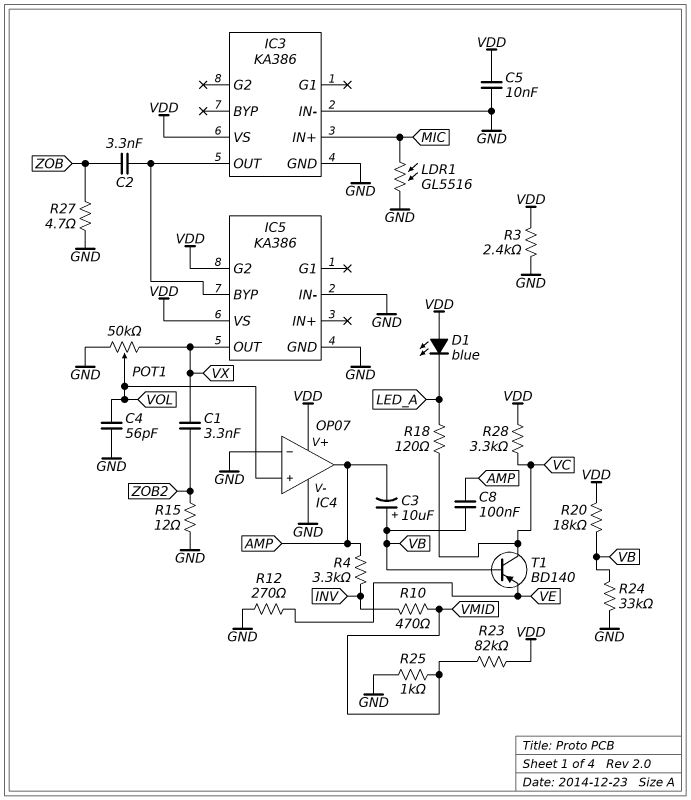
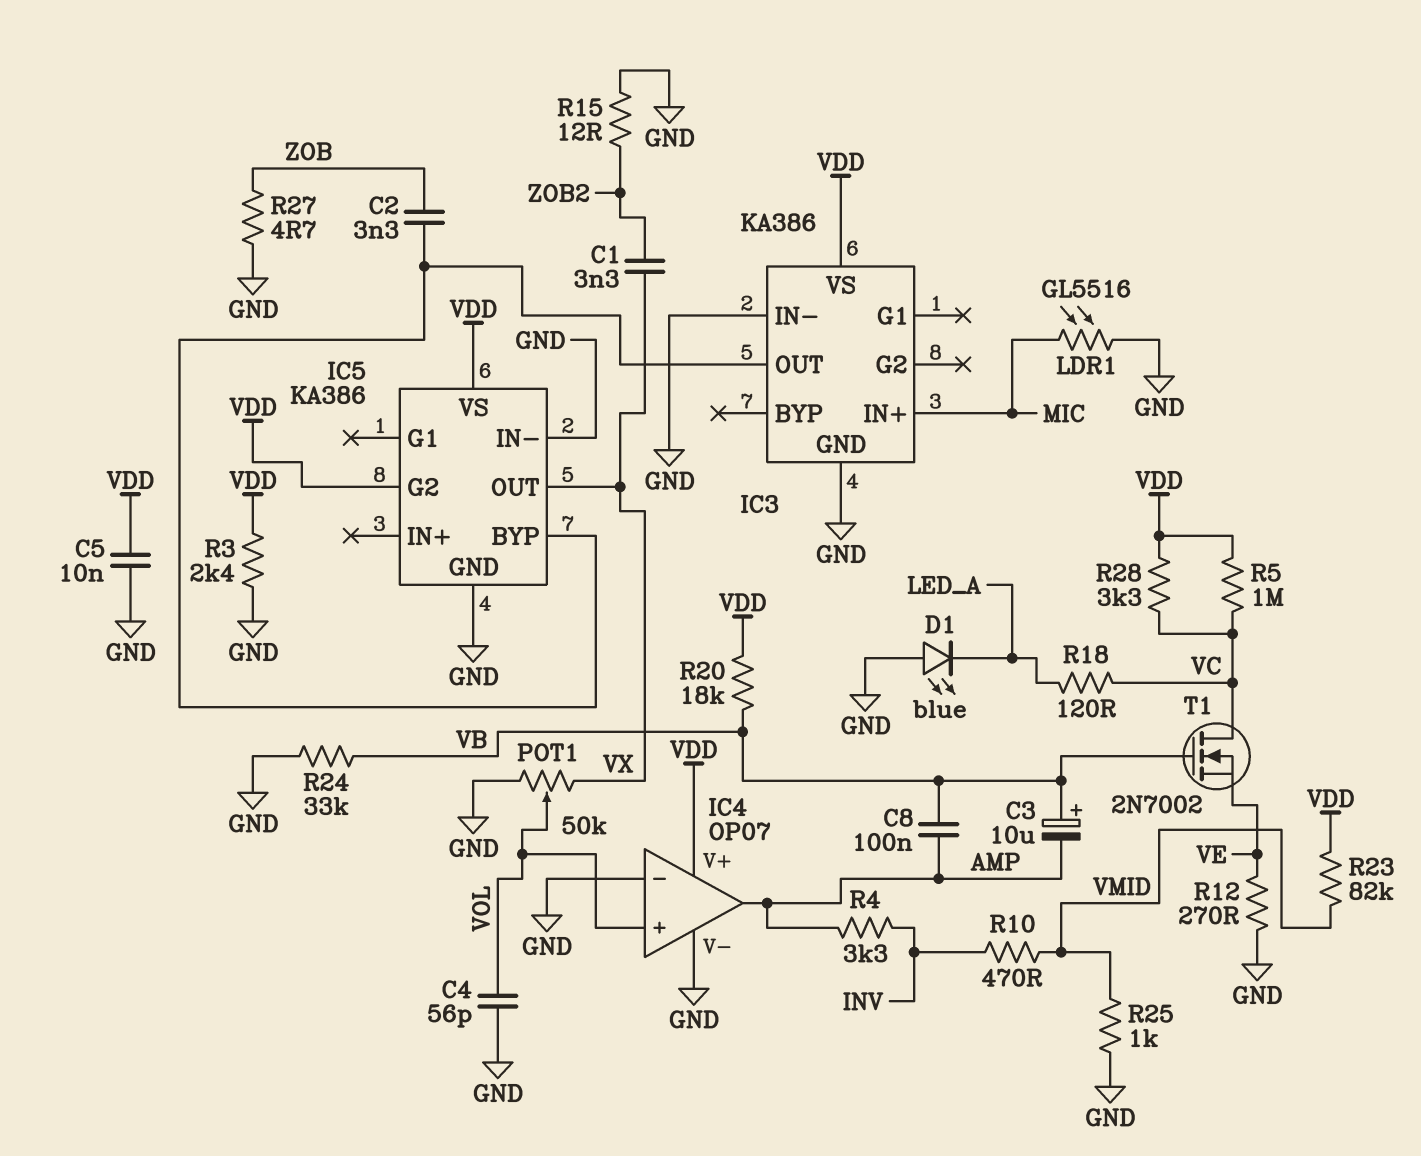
D1: LED blue (A VDD, K LED_A) -> LED blue (A GND, K LED_A)
R5: none -> 1M (VC, VDD)
T1: PNP BD140 (B VB, C VC, E VE) -> NMOS 2N7002 (G VB, D VC, S VE)

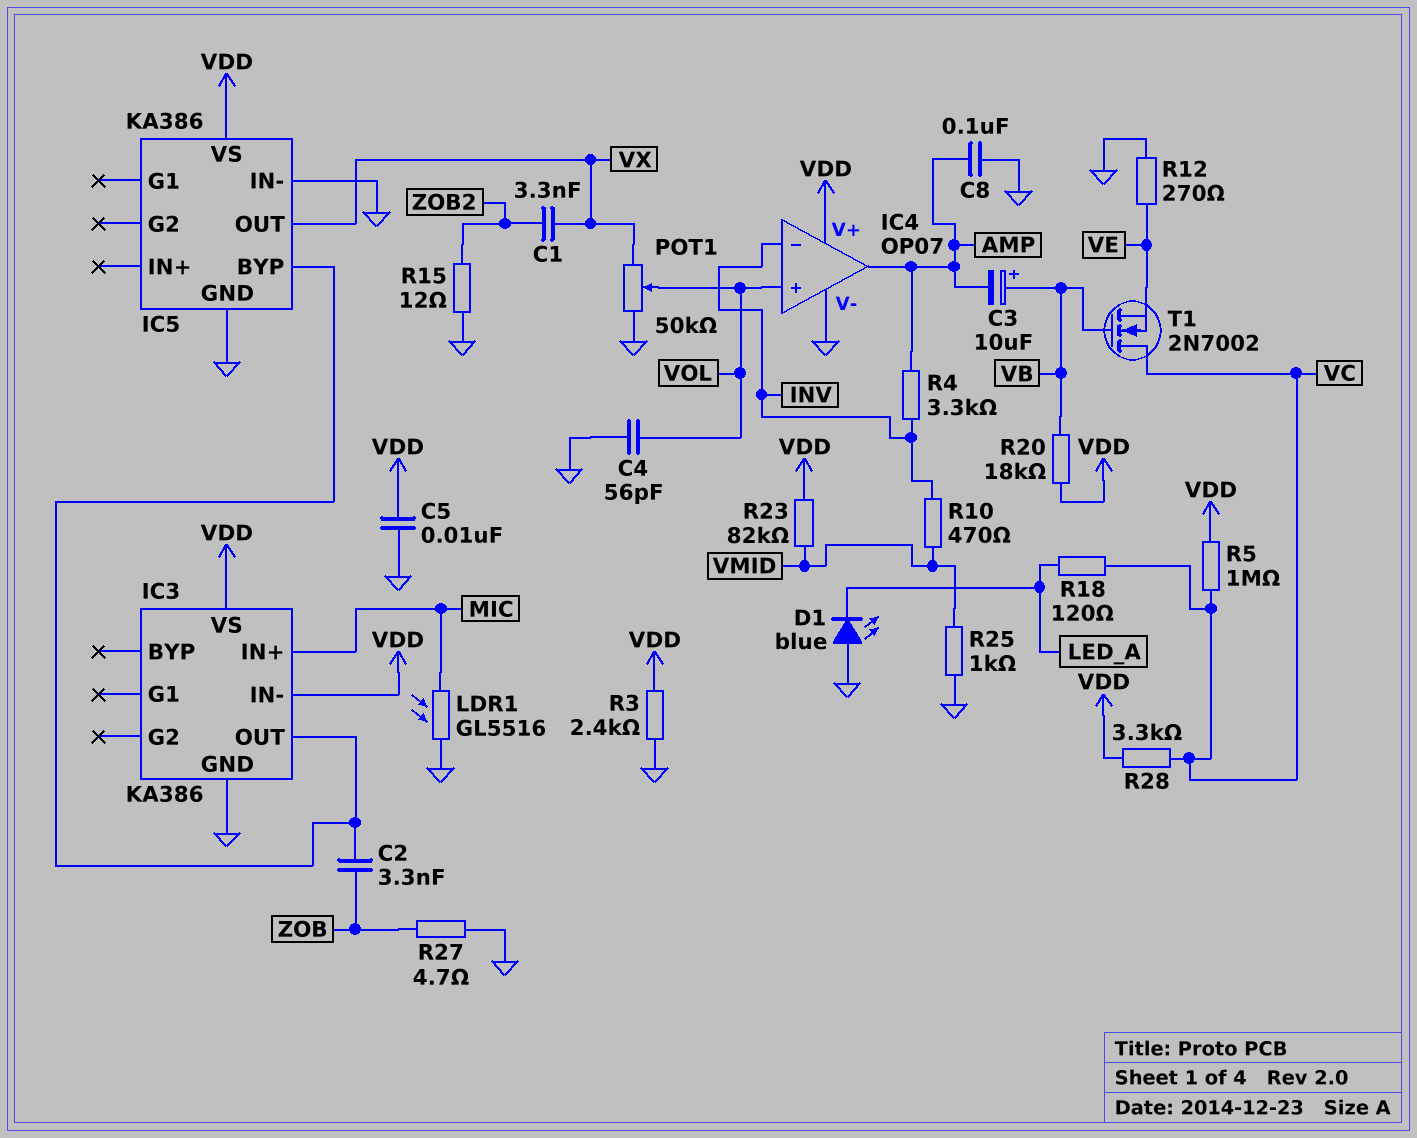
C8: 100nF (AMP, VB) -> 100nF (AMP, GND)
IC3 pin IN-: GND -> VDD
IC4 pin in-: GND -> INV
IC5 pin G2: VDD -> none
R24: 33k (GND, VB) -> none

